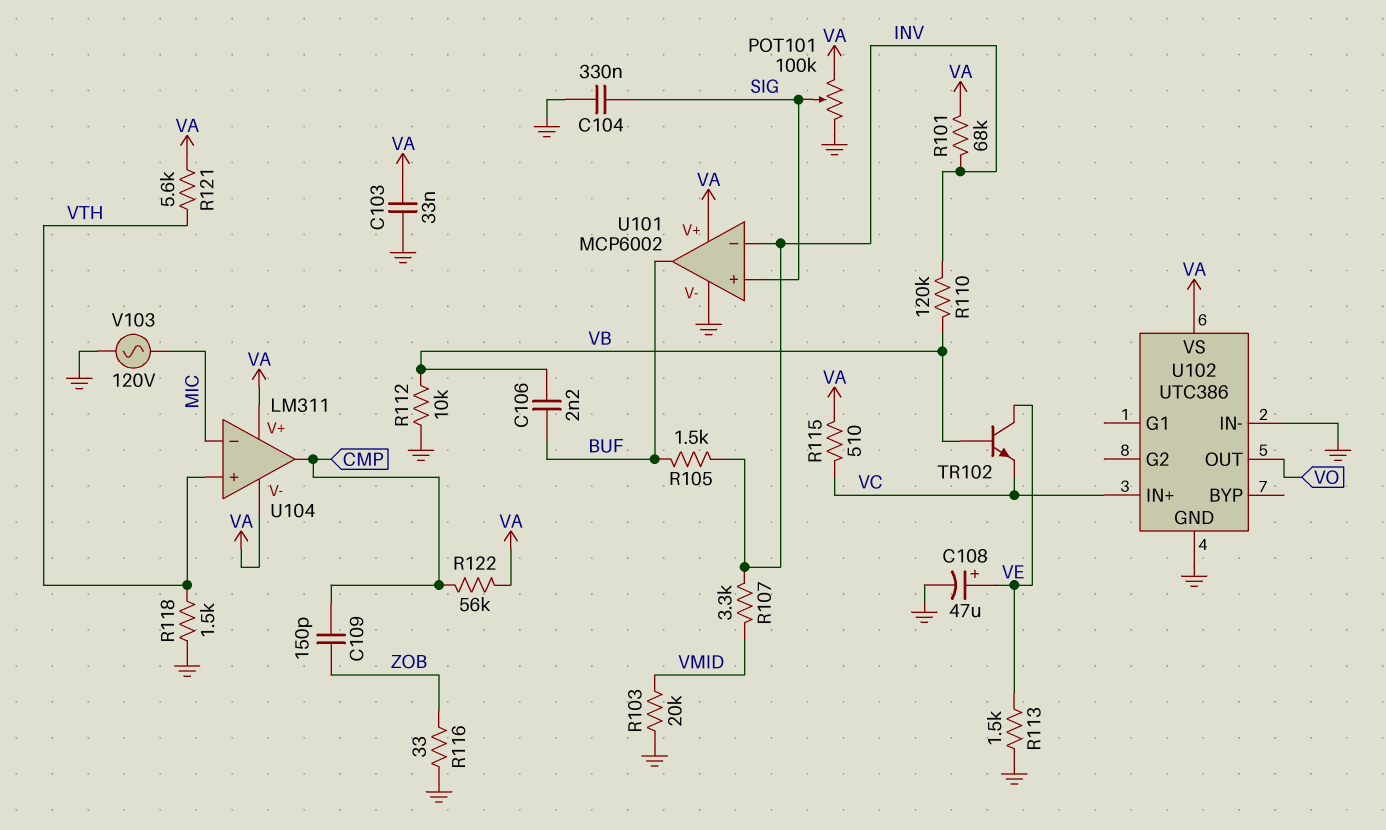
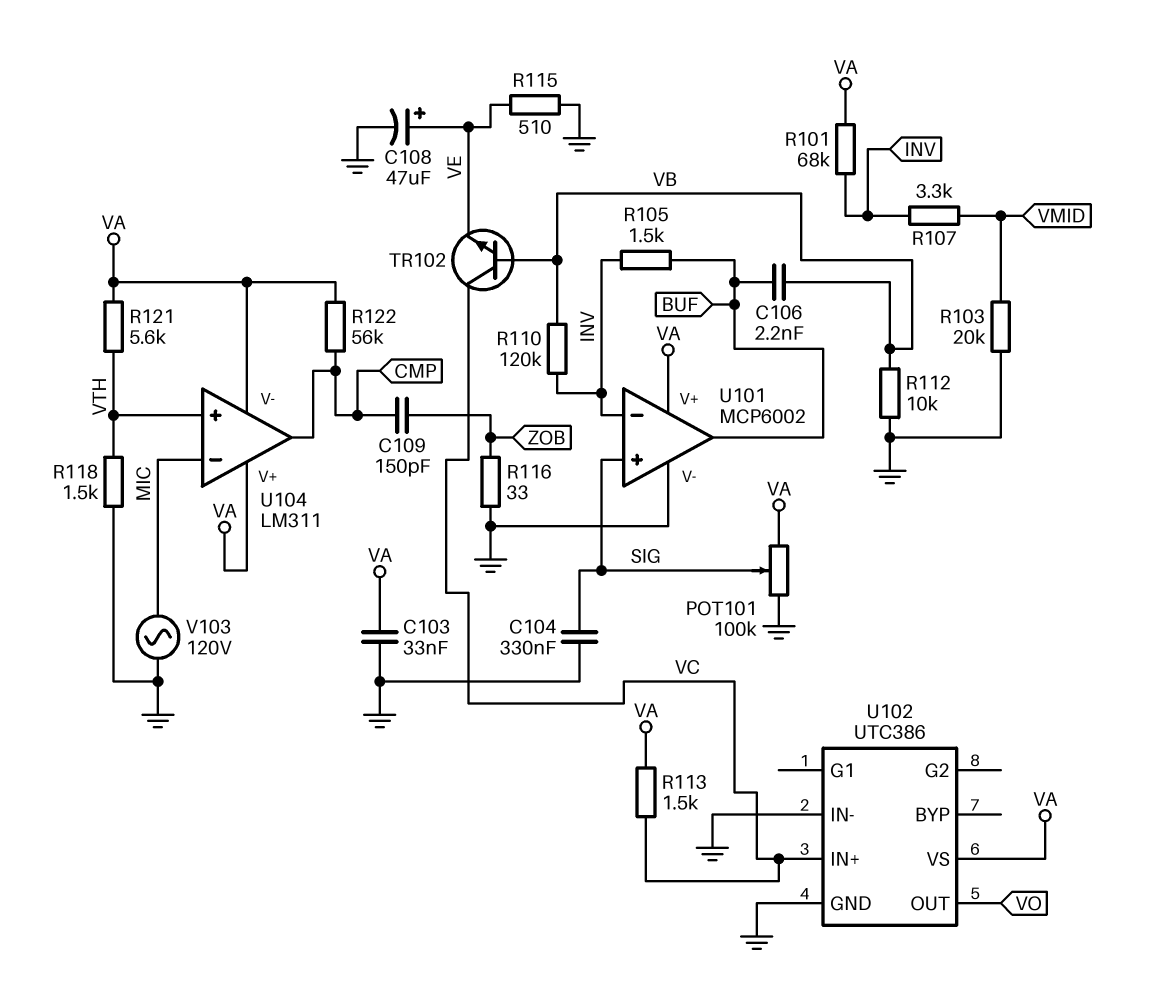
R113: 1.5k (GND, VE) -> 1.5k (VA, VC)
R115: 510 (VA, VC) -> 510 (GND, VE)
TR102: NPN (B VB, C VE, E VC) -> NPN (B VB, C VC, E VE)

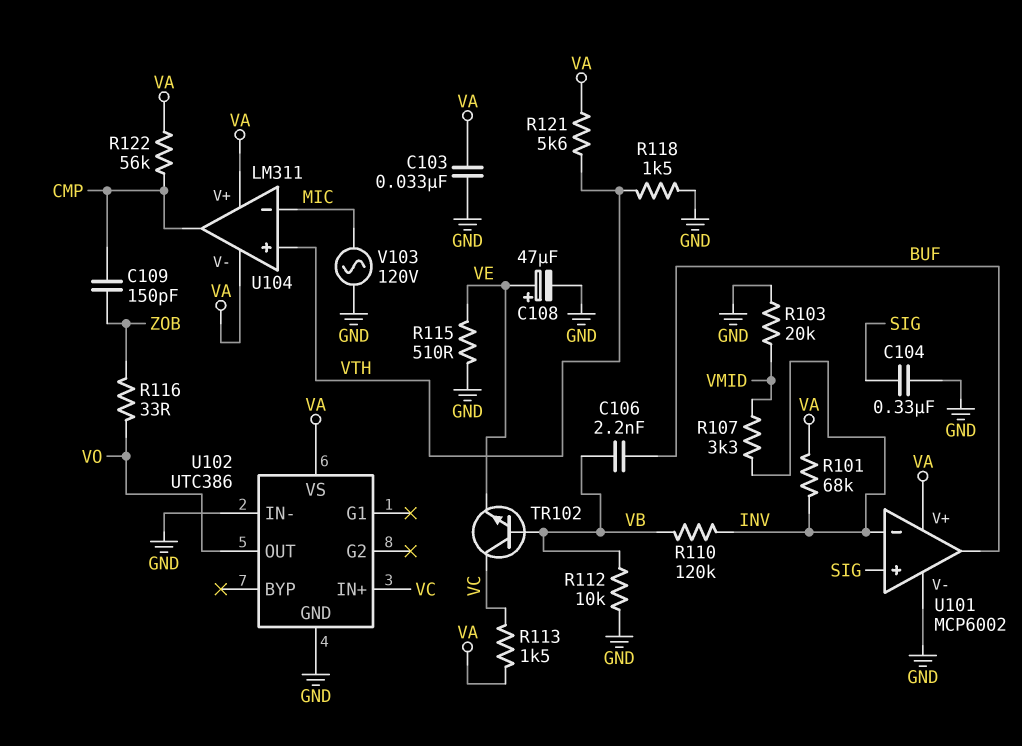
POT101: 100k (GND, VA, wiper SIG) -> none
R105: 1.5k (BUF, INV) -> none
R116: 33 (GND, ZOB) -> 33 (VO, ZOB)

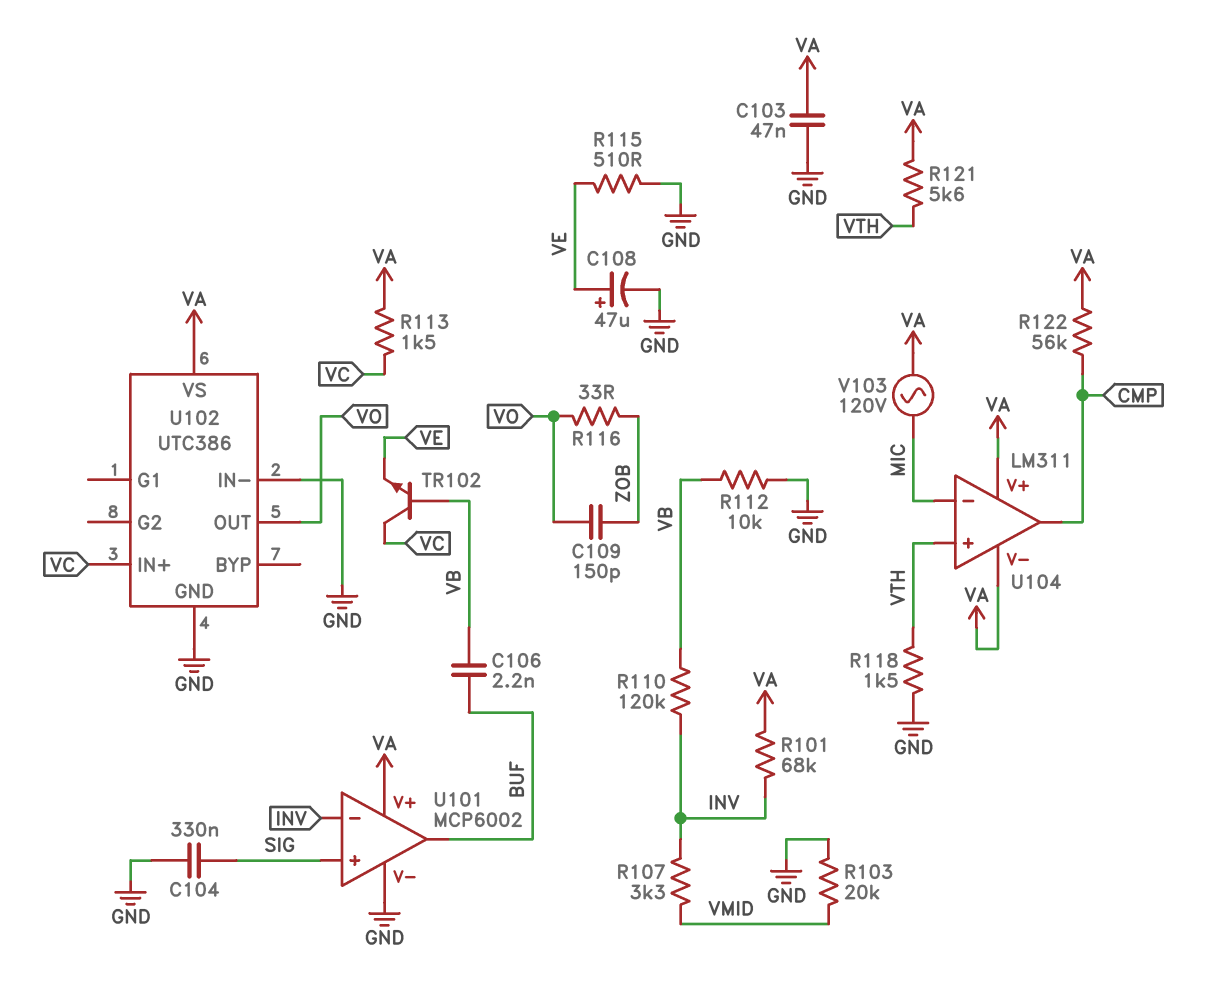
C103: 33nF (GND, VA) -> 47nF (GND, VA)
C109: 150pF (CMP, ZOB) -> 150pF (VO, ZOB)
V103: AC 120V (GND, MIC) -> AC 120V (MIC, VA)

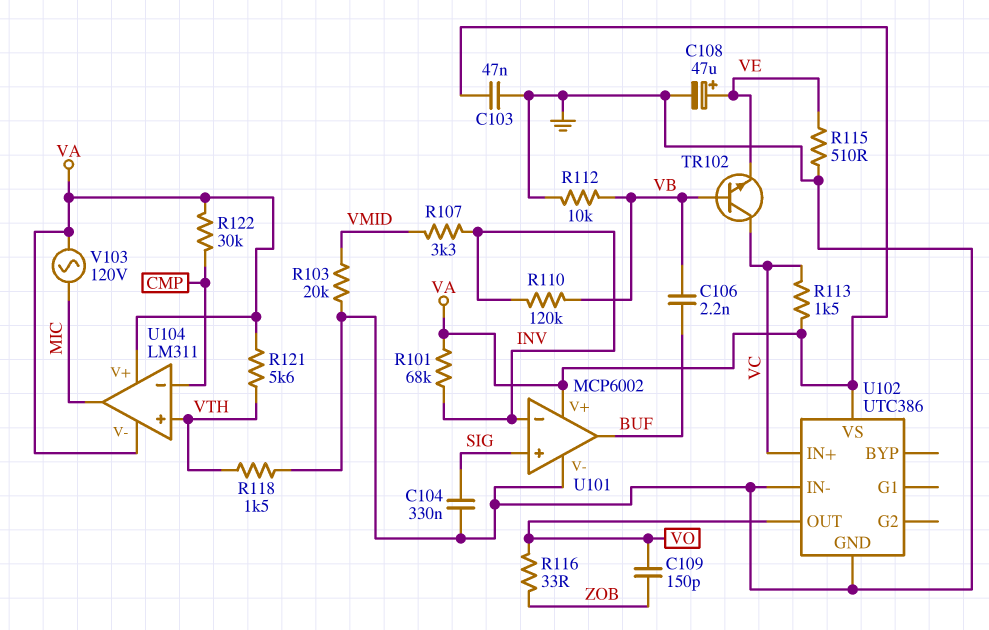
R122: 56k (CMP, VA) -> 30k (CMP, VA)
U104 pin in-: MIC -> CMP
U104 pin out: CMP -> MIC

